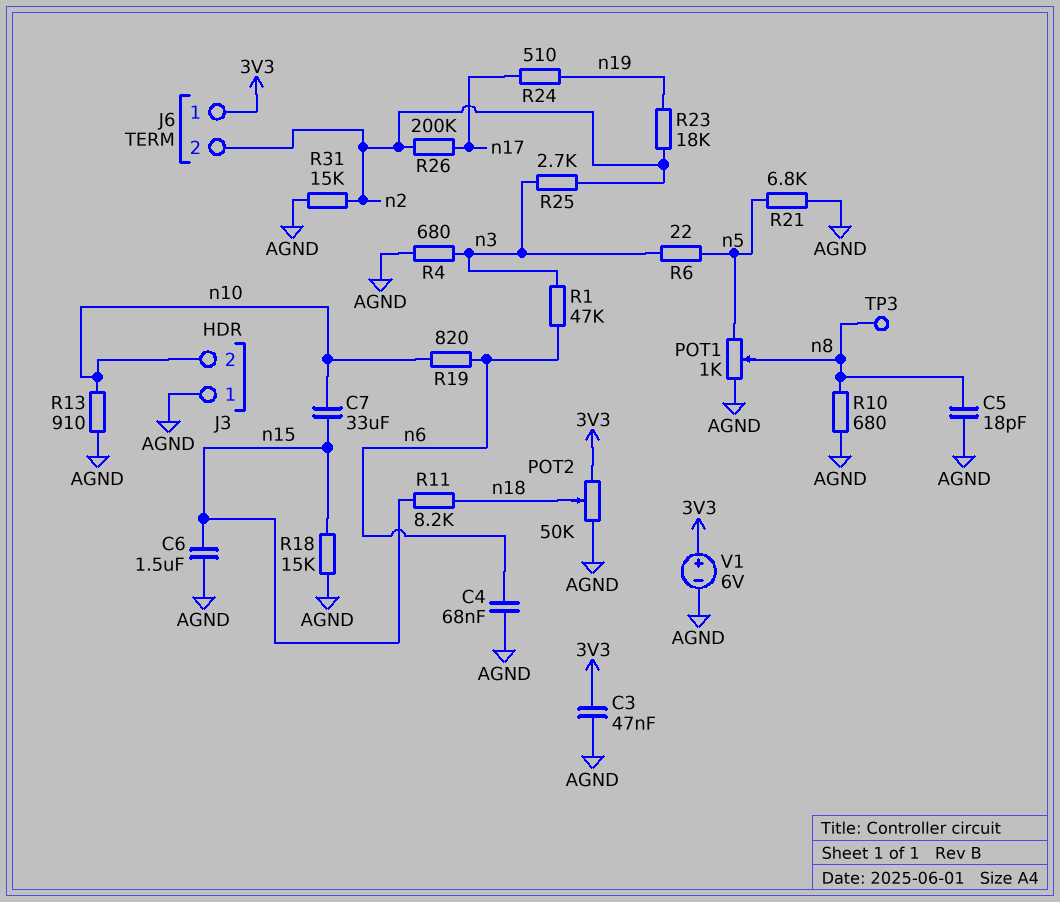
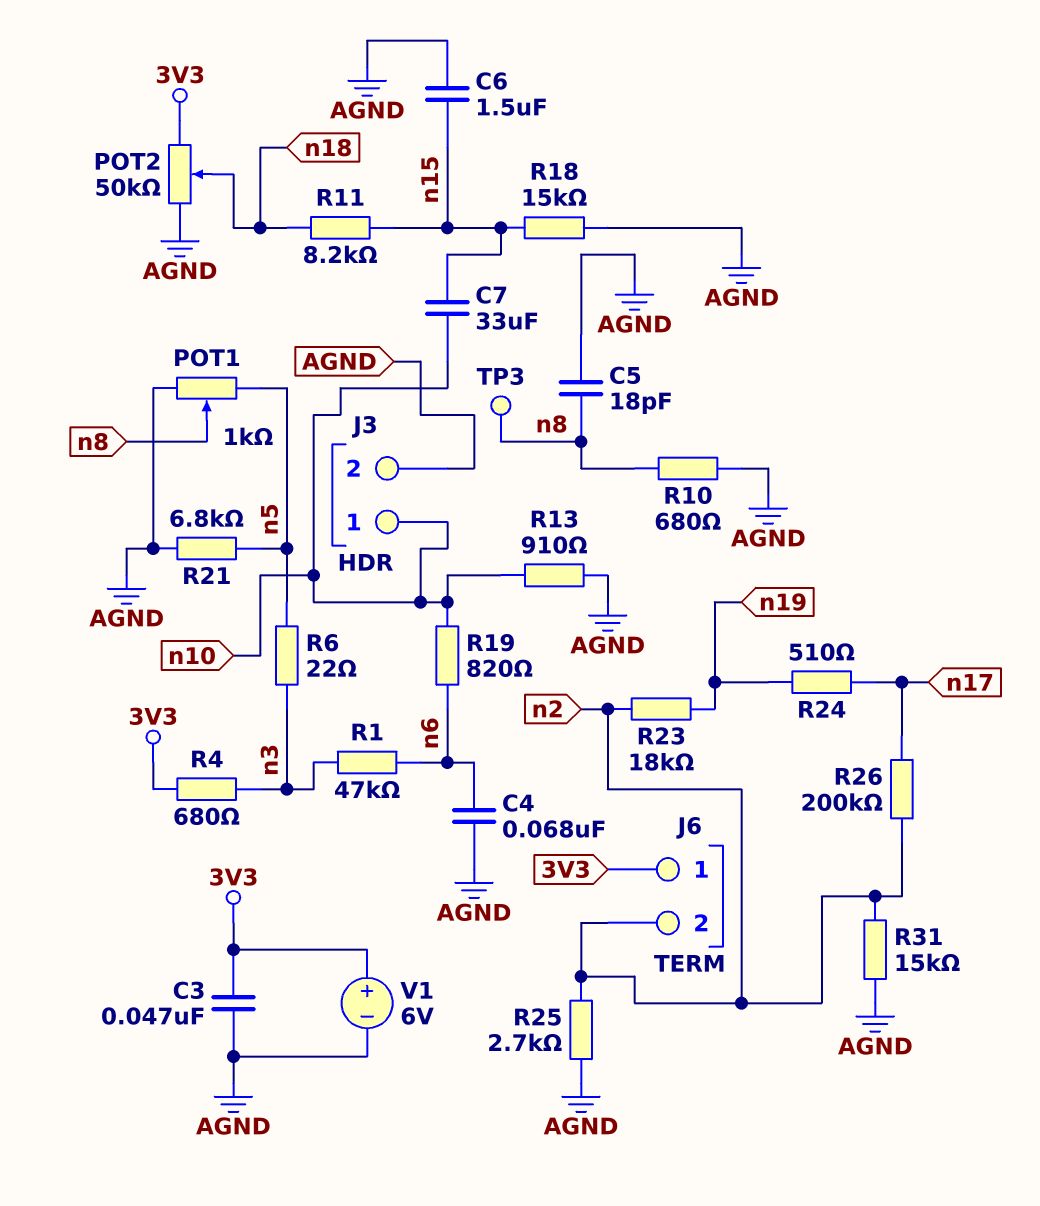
J3 pin 1: AGND -> n10
J3 pin 2: n10 -> AGND
R4: 680 (AGND, n3) -> 680 (3V3, n3)
R25: 2.7k (n2, n3) -> 2.7k (AGND, n2)

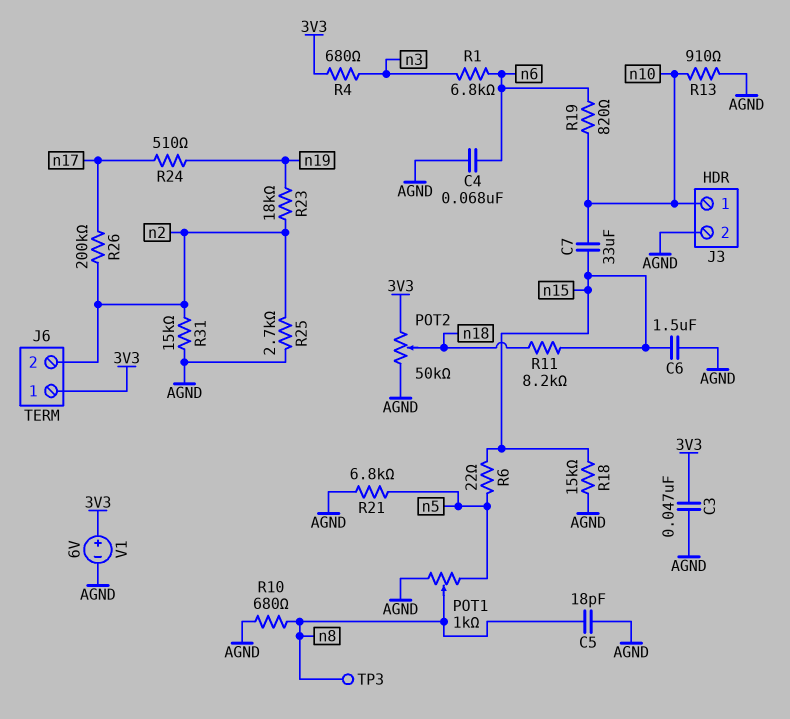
R1: 47k (n3, n6) -> 6.8k (n3, n6)
R6: 22 (n3, n5) -> 22 (n5, n15)

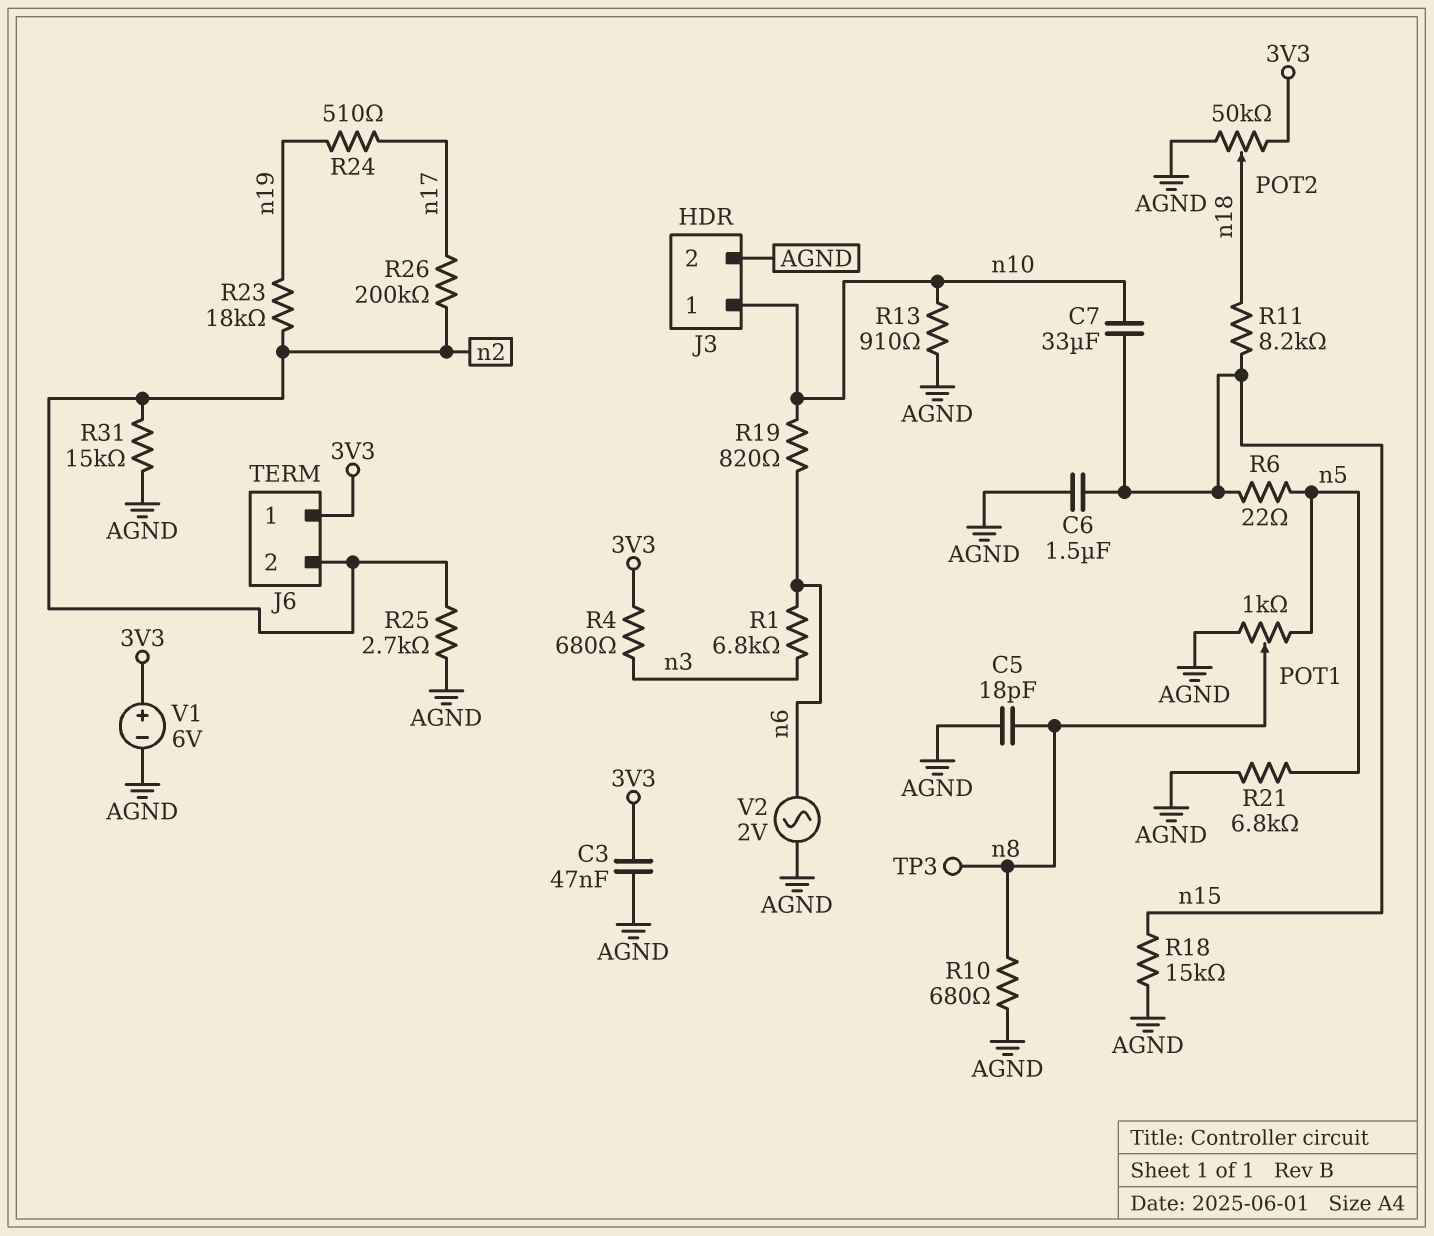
C4: 68nF (AGND, n6) -> none
V2: none -> AC 2V (AGND, n6)

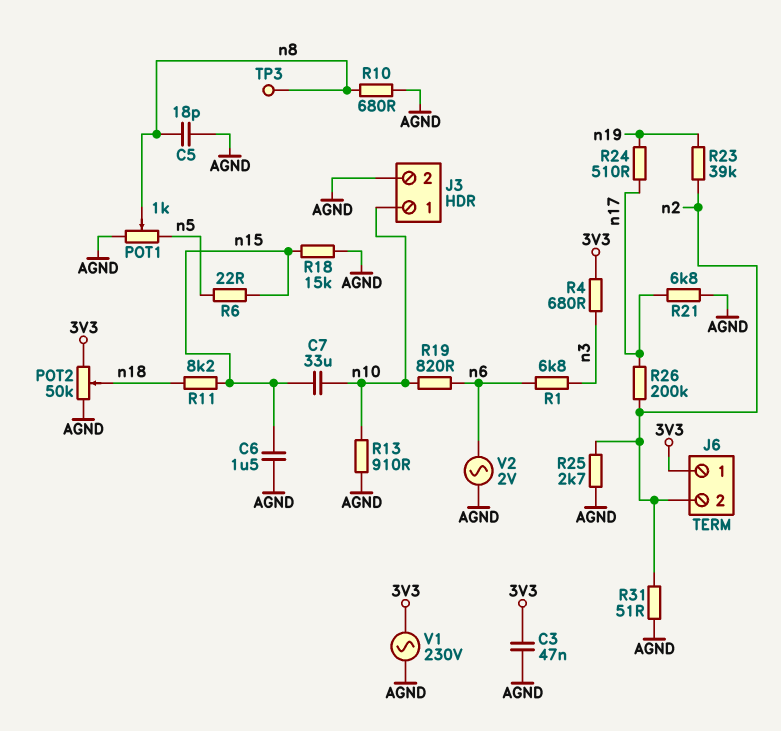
R21: 6.8k (AGND, n5) -> 6.8k (AGND, n17)
R23: 18k (n2, n19) -> 39k (n2, n19)
R31: 15k (AGND, n2) -> 51 (AGND, n2)
V1: 6V (plus 3V3, minus AGND) -> AC 230V (3V3, AGND)

